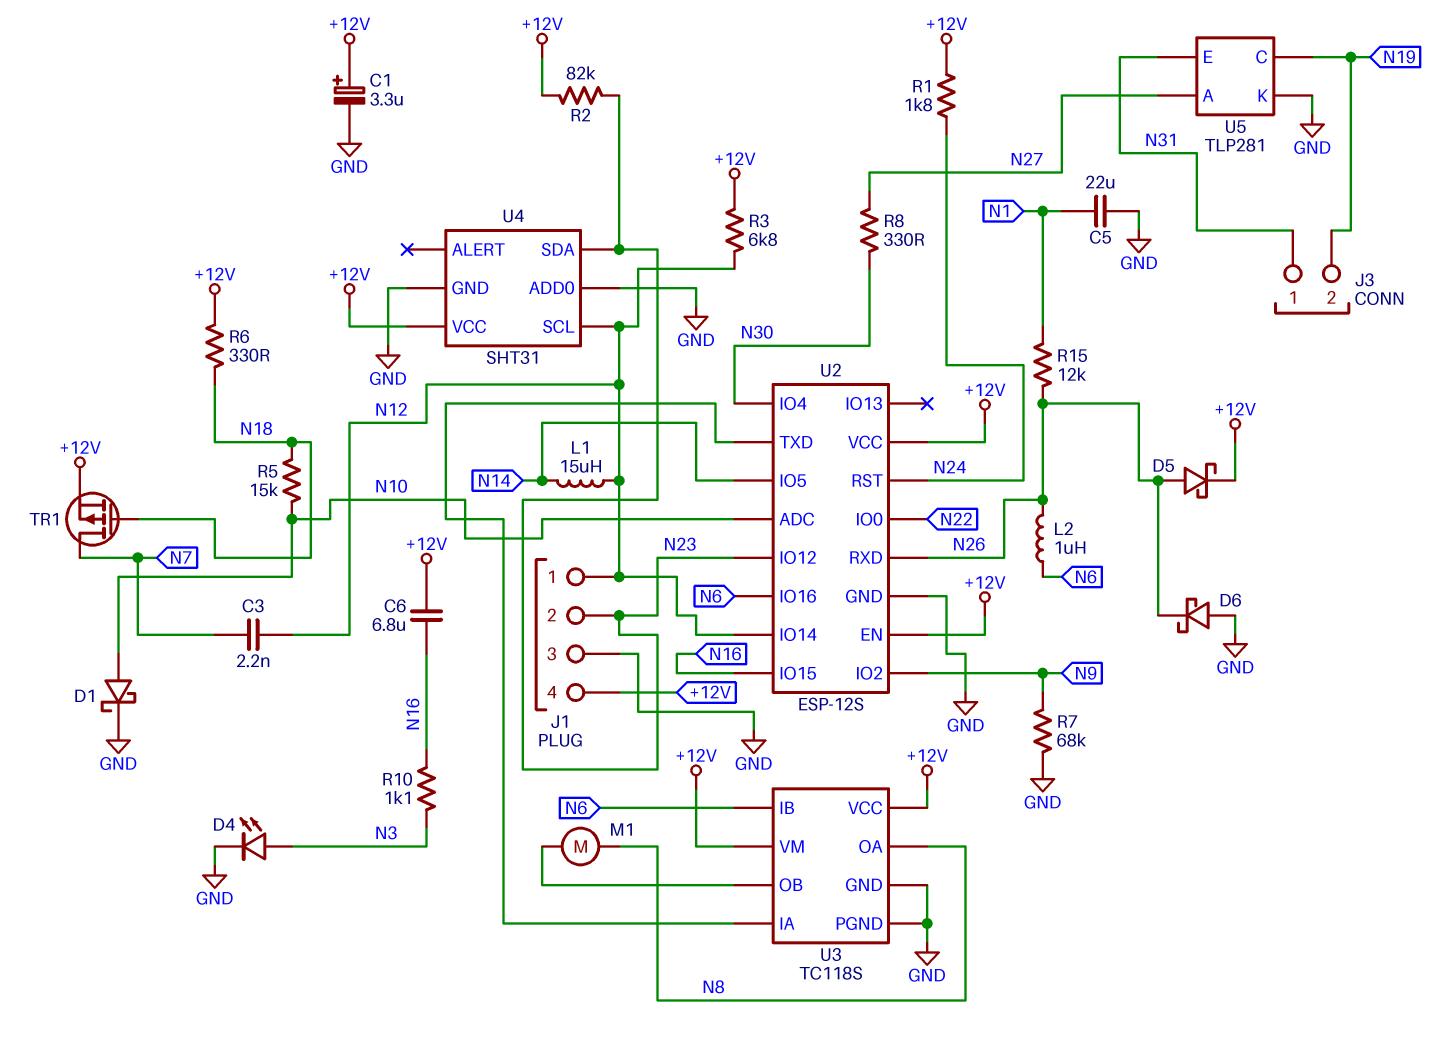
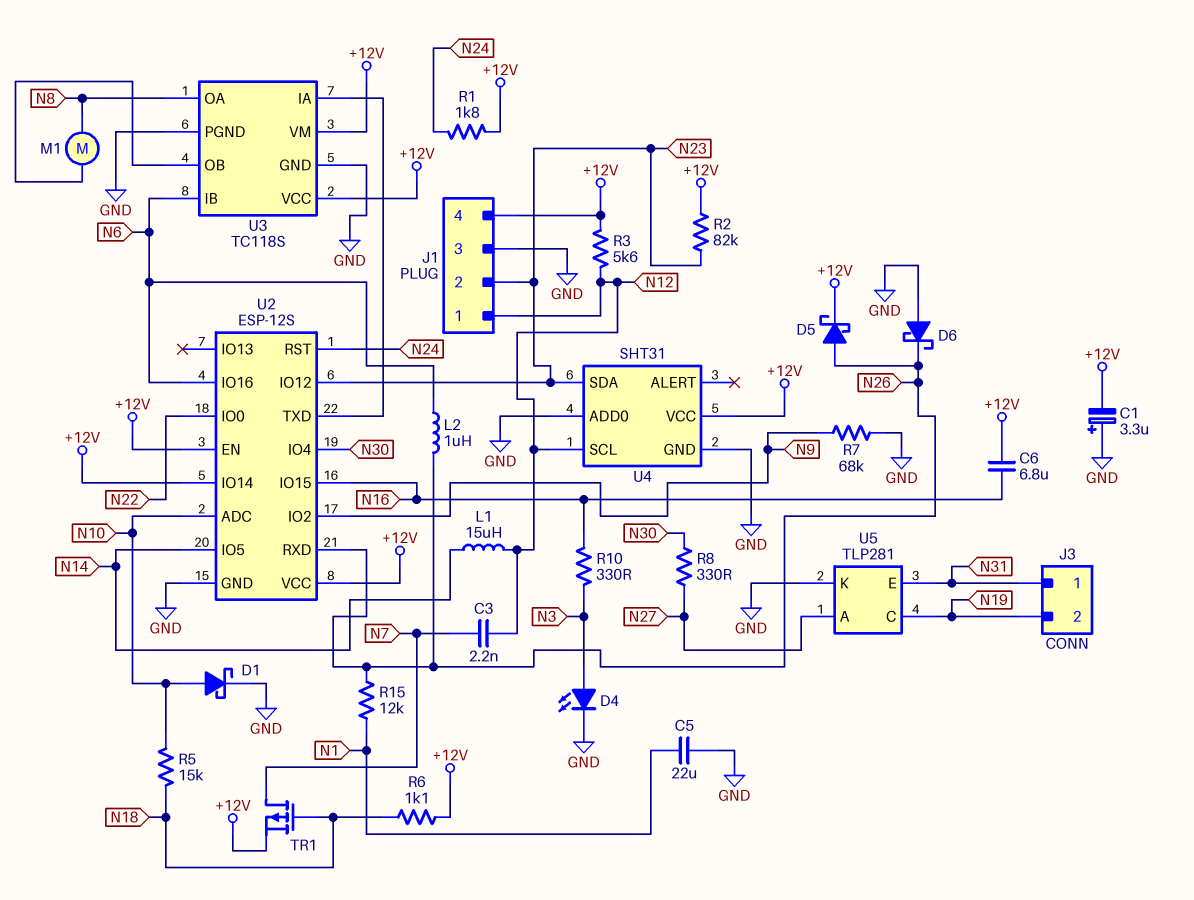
C1: 3.3uF (plus +12V, minus GND) -> 3.3uF (plus GND, minus +12V)
R3: 6.8k (+12V, N12) -> 5.6k (+12V, N12)
R6: 330 (+12V, N18) -> 1.1k (+12V, N18)
R10: 1.1k (N3, N16) -> 330 (N3, N16)
U2 pin IO14: N12 -> +12V

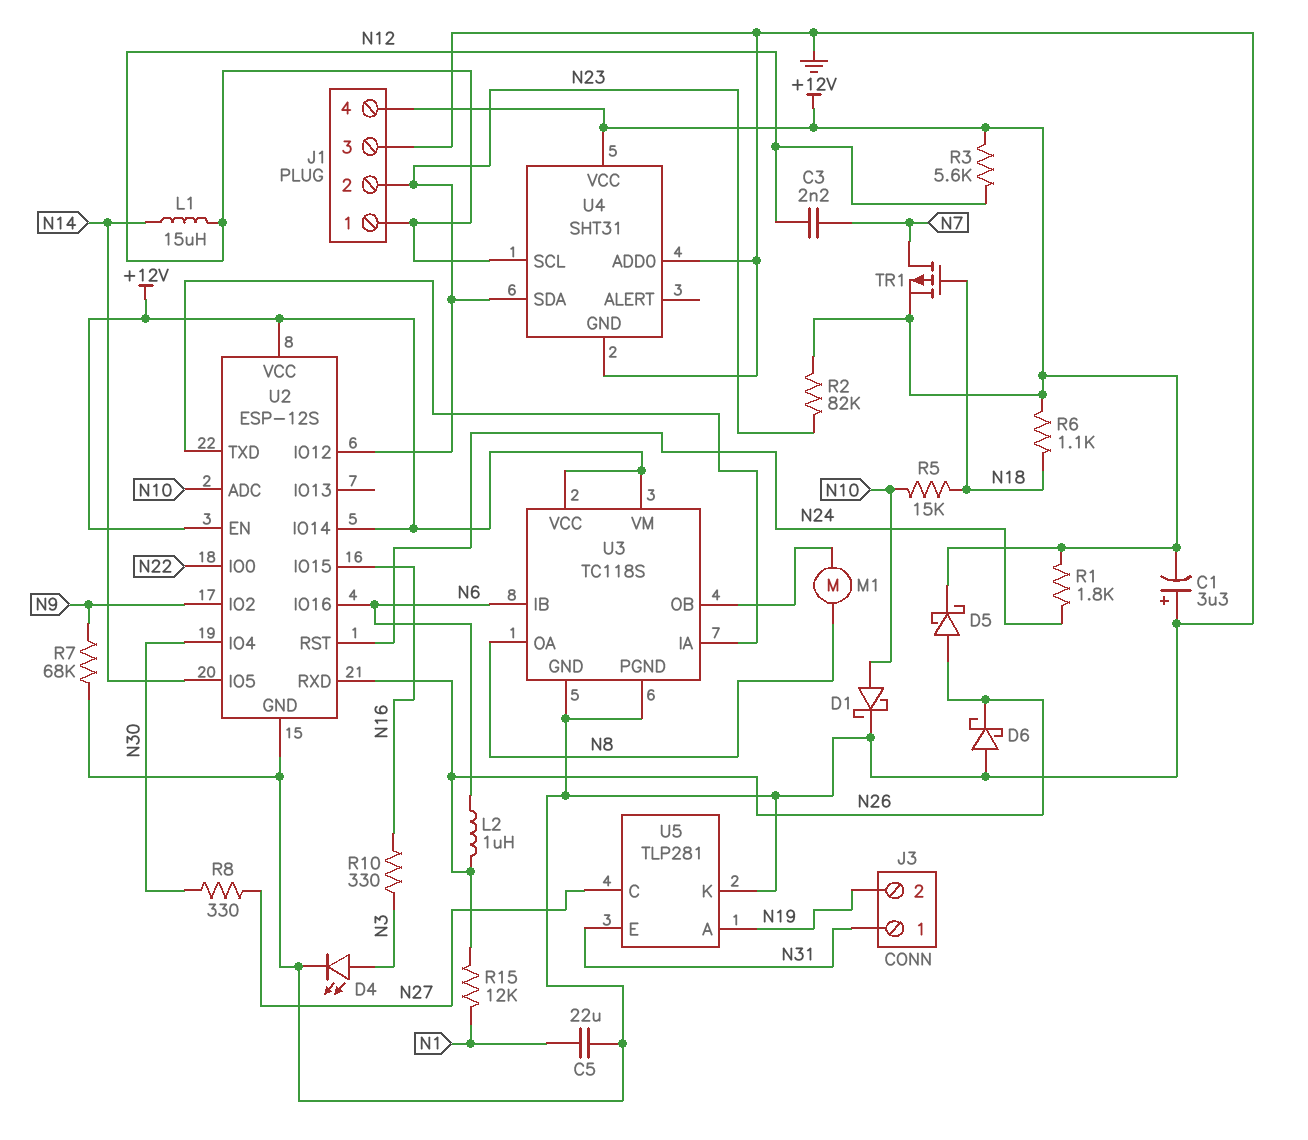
C6: 6.8uF (+12V, N16) -> none
U5 pin A: N27 -> N19
U5 pin C: N19 -> N27

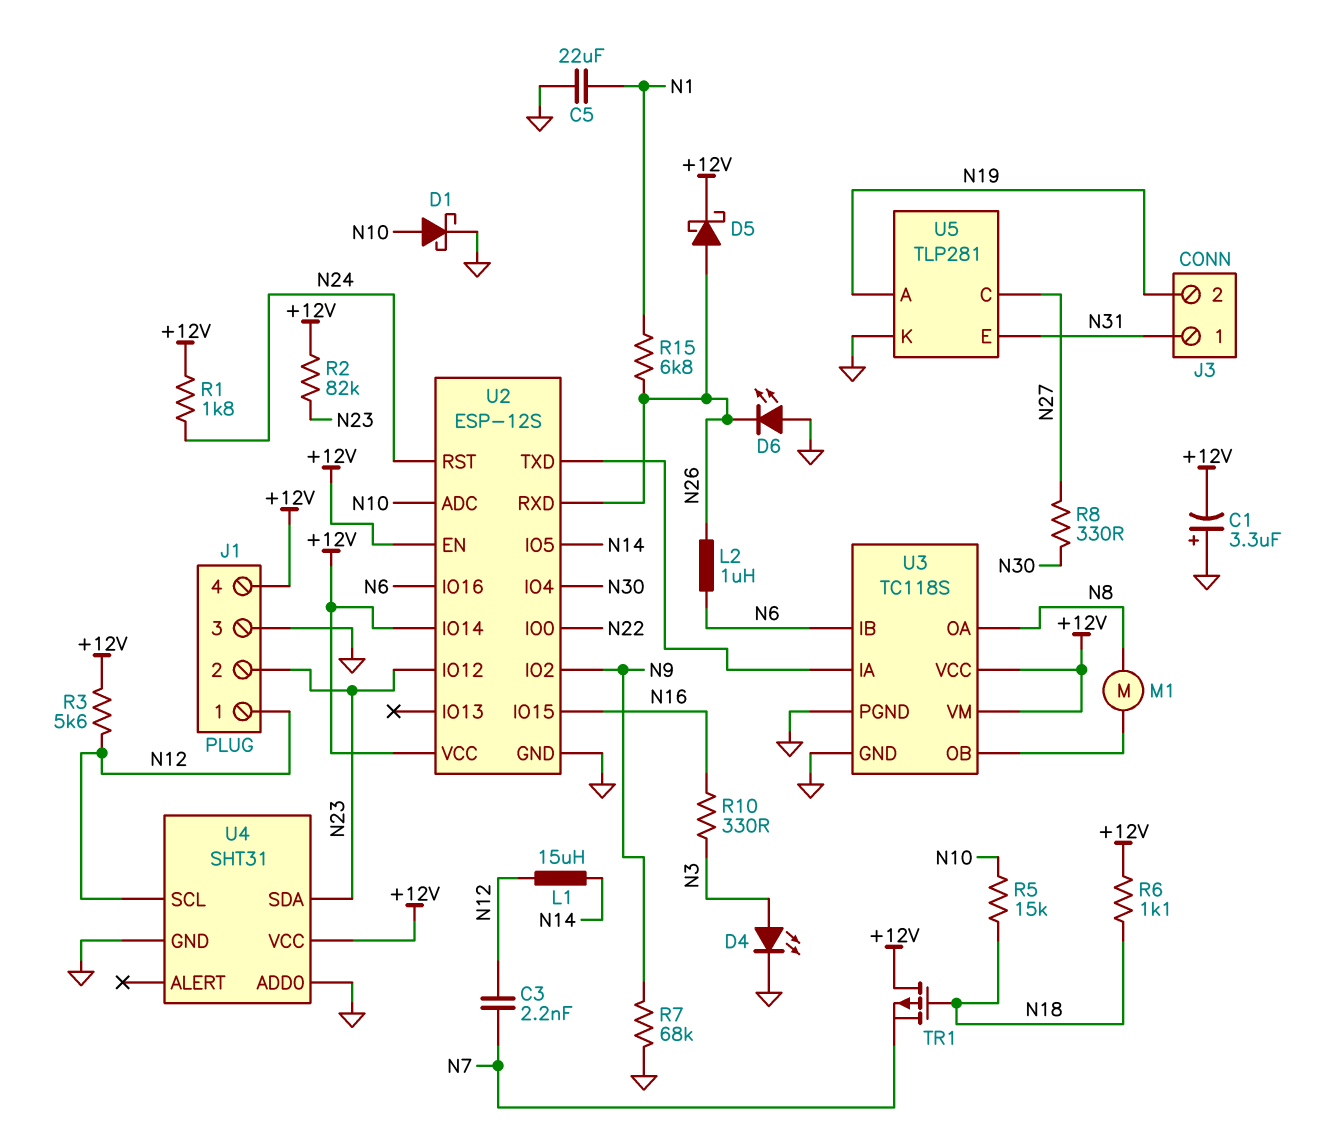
D6: schottky (A GND, K N26) -> LED (A GND, K N26)
R15: 12k (N1, N26) -> 6.8k (N1, N26)
TR1: PMOS (G N18, D N7, S +12V) -> PMOS (G N18, D +12V, S N7)

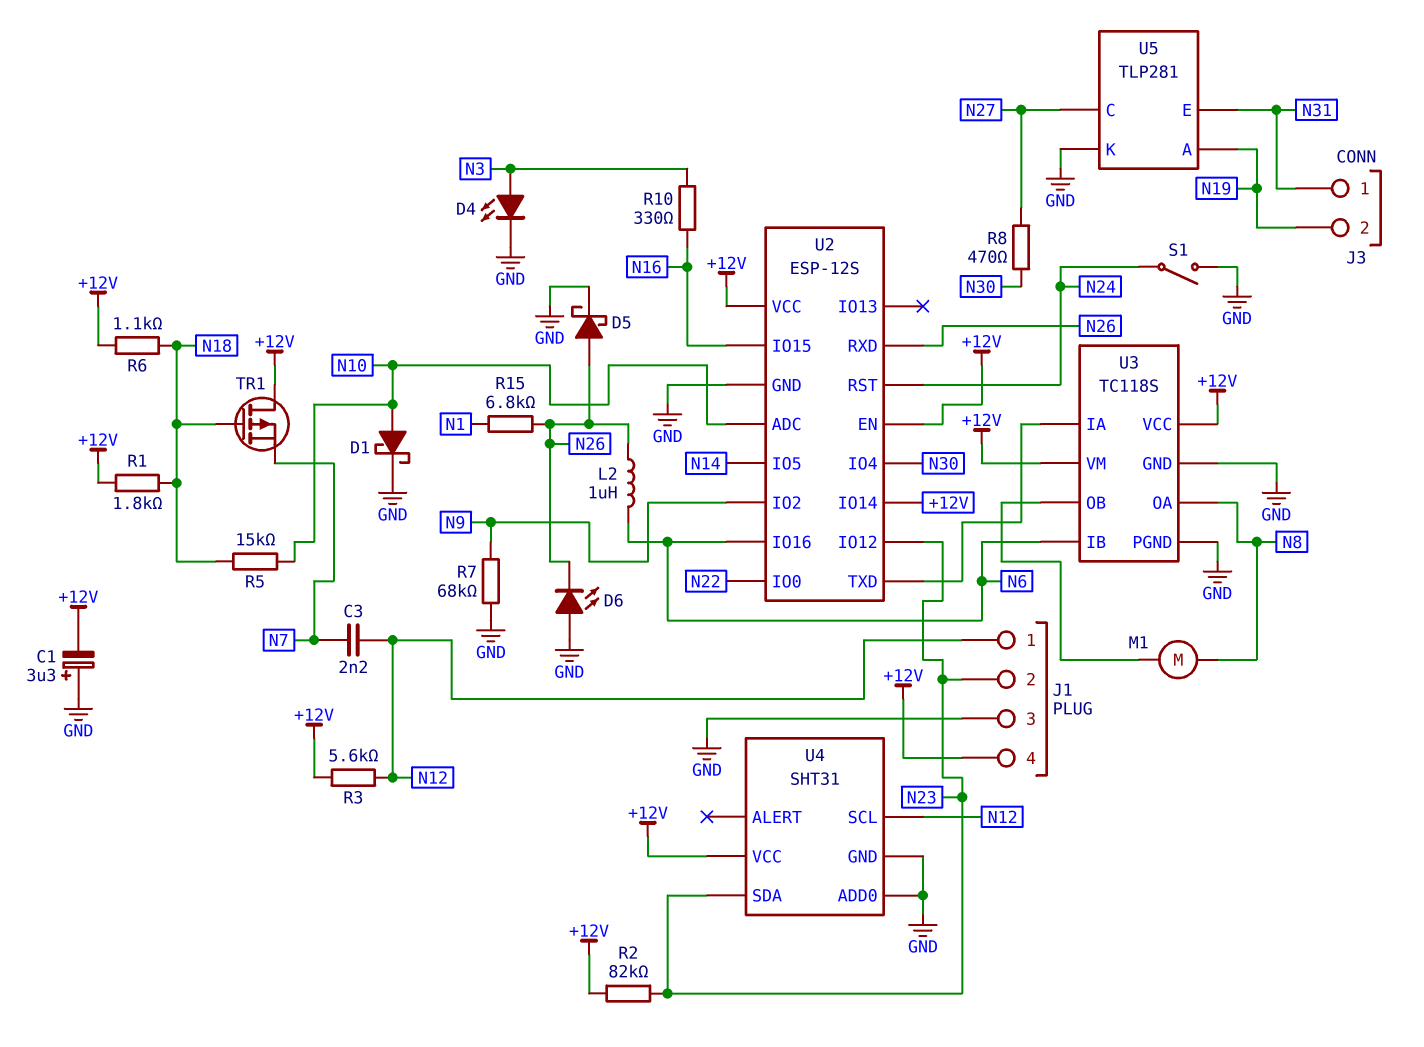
C5: 22uF (GND, N1) -> none
D5: schottky (A N26, K +12V) -> schottky (A N26, K GND)
L1: 15uH (N12, N14) -> none
R1: 1.8k (+12V, N24) -> 1.8k (+12V, N18)
R8: 330 (N27, N30) -> 470 (N27, N30)
S1: none -> switch (GND, N24)

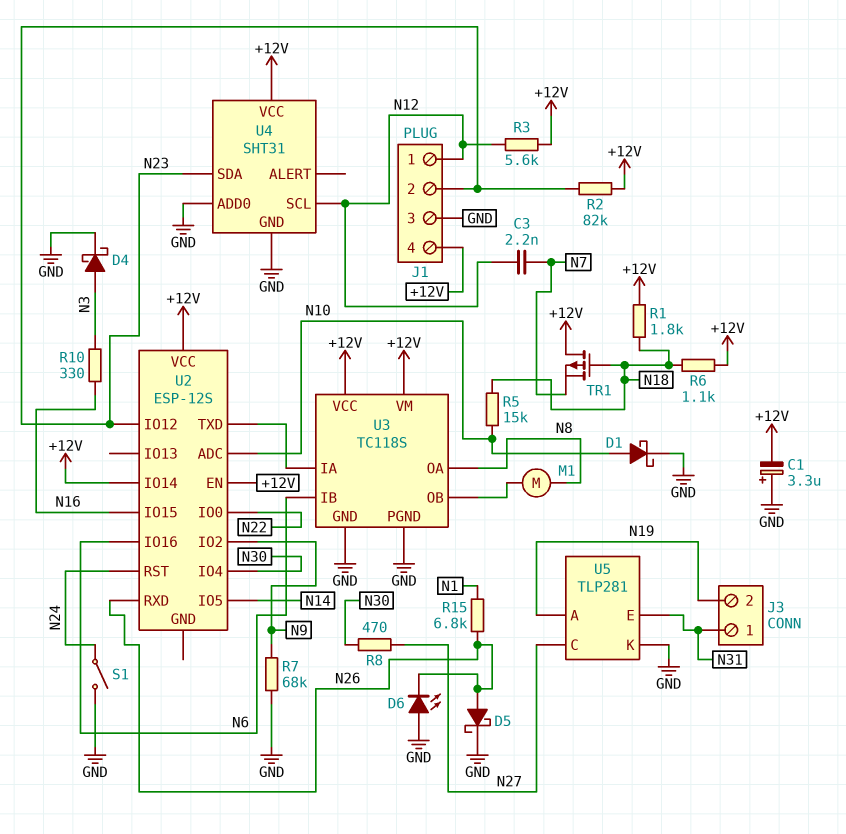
D4: LED (A N3, K GND) -> schottky (A N3, K GND)
L2: 1uH (N6, N26) -> none
U2 pin GND: GND -> none

